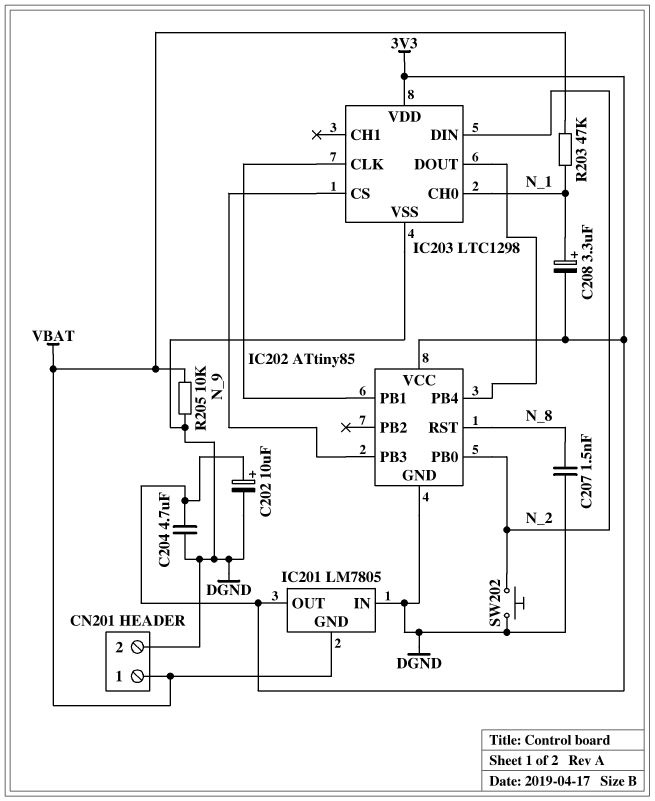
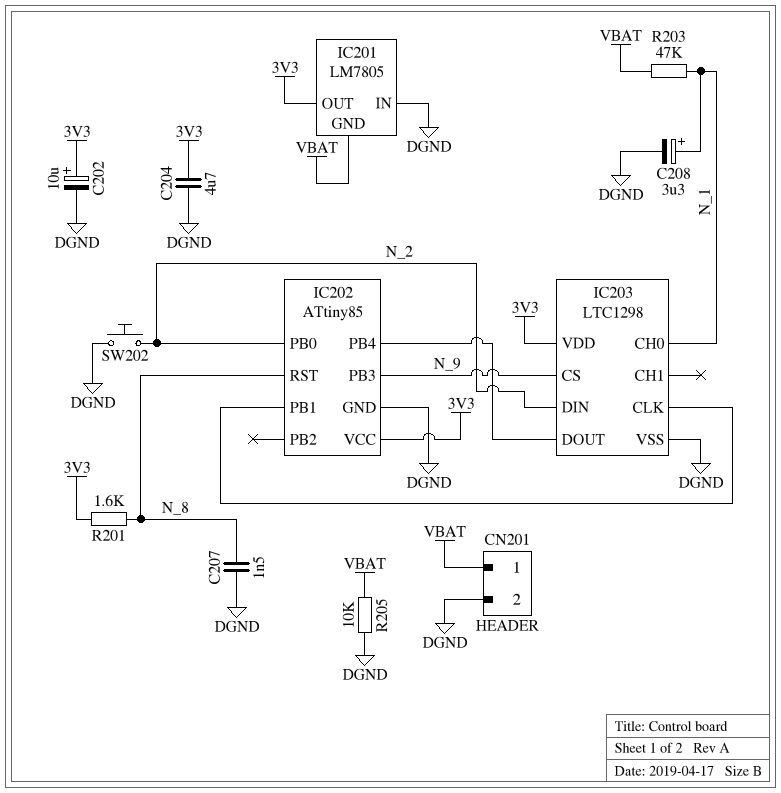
C208: 3.3uF (plus N_1, minus 3V3) -> 3.3uF (plus N_1, minus DGND)
R201: none -> 1.6k (3V3, N_8)

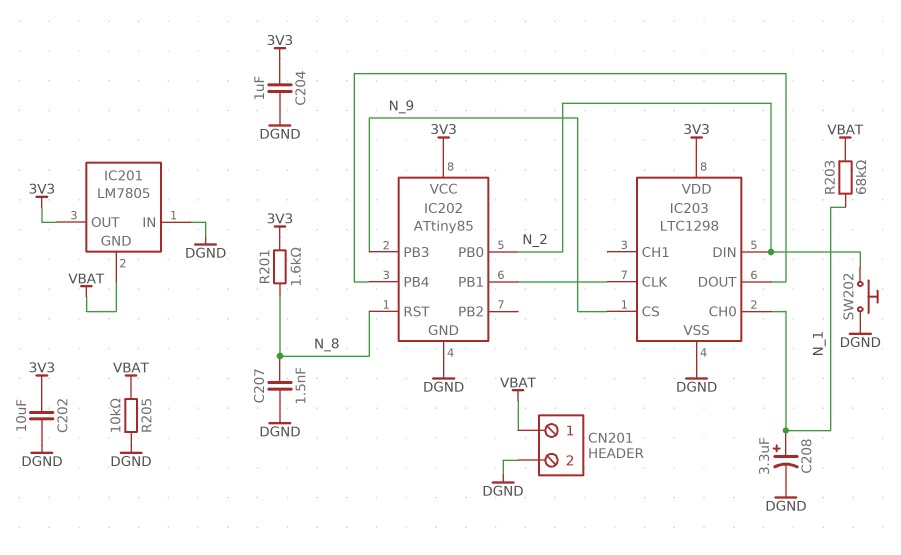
C202: 10uF (plus 3V3, minus DGND) -> 10uF (3V3, DGND)
C204: 4.7uF (3V3, DGND) -> 1uF (3V3, DGND)
R203: 47k (N_1, VBAT) -> 68k (N_1, VBAT)

